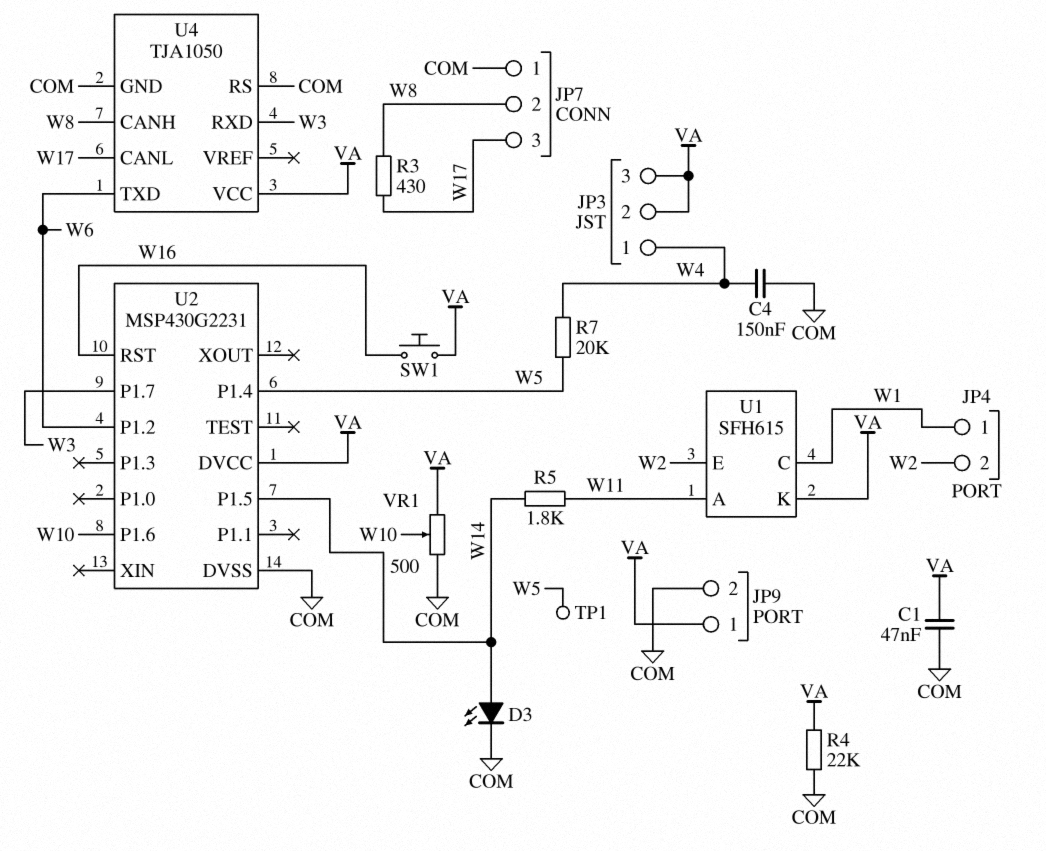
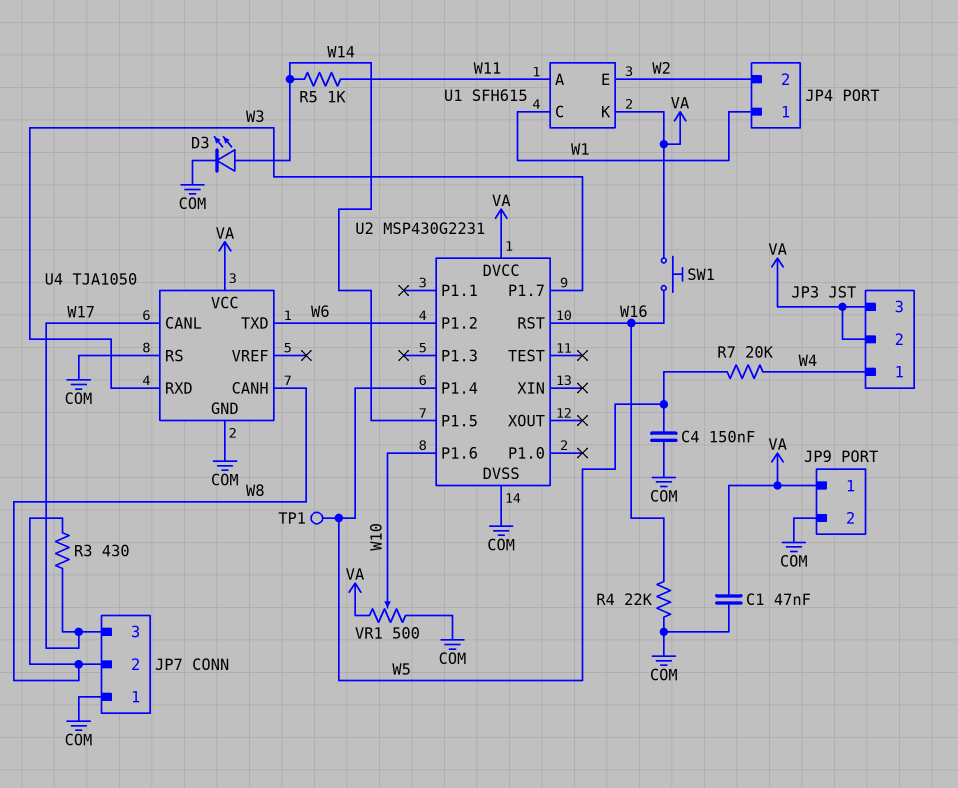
C4: 150nF (COM, W4) -> 150nF (COM, W5)
R4: 22k (COM, VA) -> 22k (COM, W16)
R5: 1.8k (W11, W14) -> 1k (W11, W14)

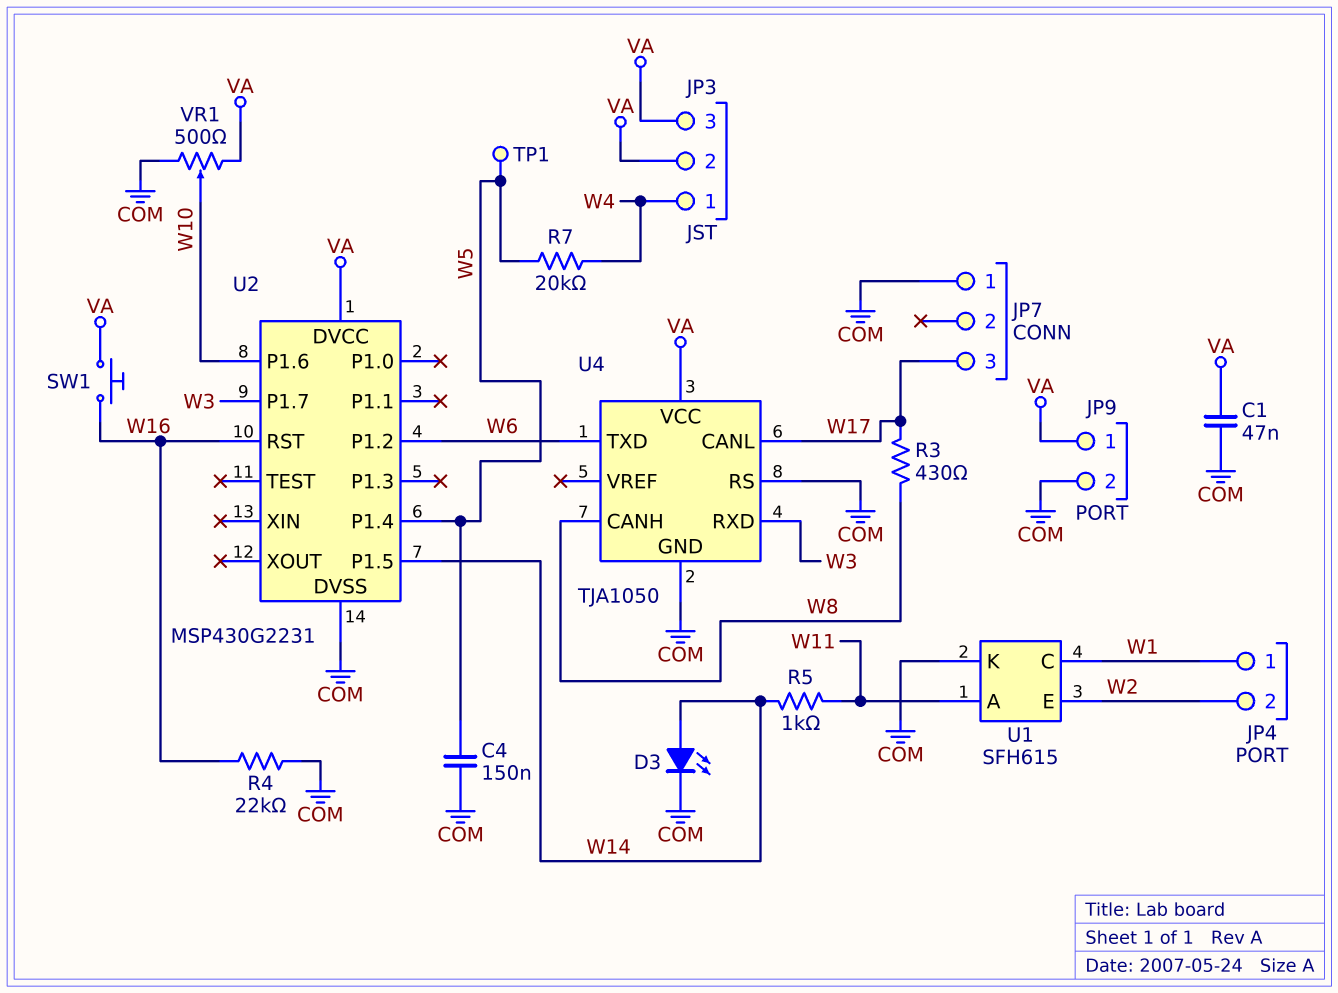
JP7 pin 2: W8 -> none
U1 pin K: VA -> COM

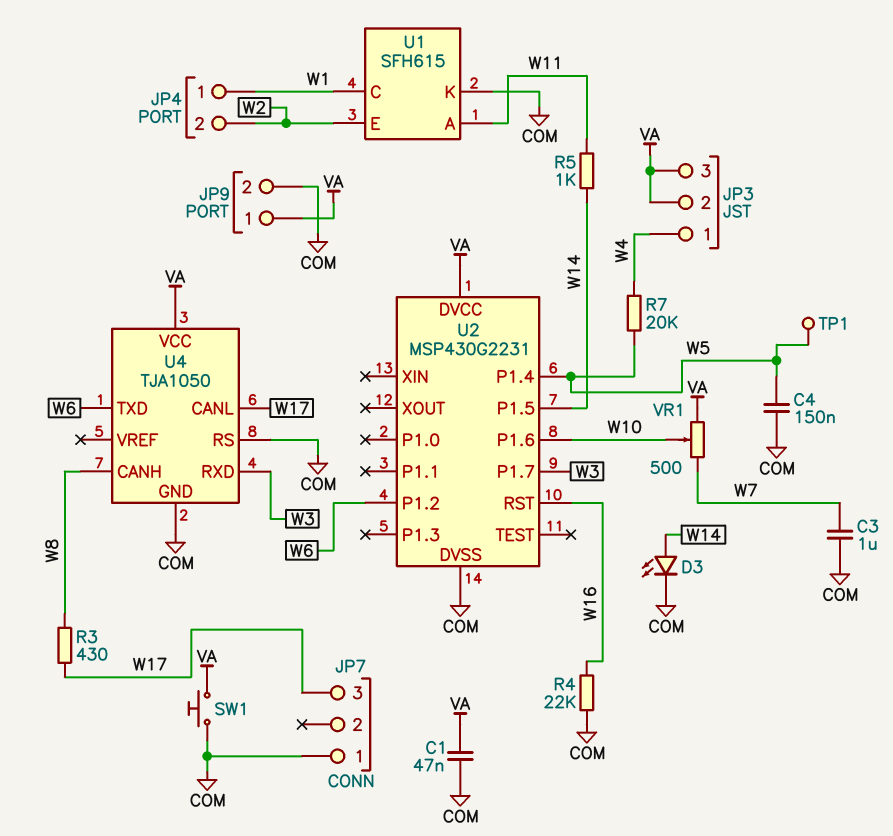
C3: none -> 1uF (COM, W7)
SW1: button (VA, W16) -> button (COM, VA)
VR1: 500 (COM, VA, wiper W10) -> 500 (VA, W7, wiper W10)

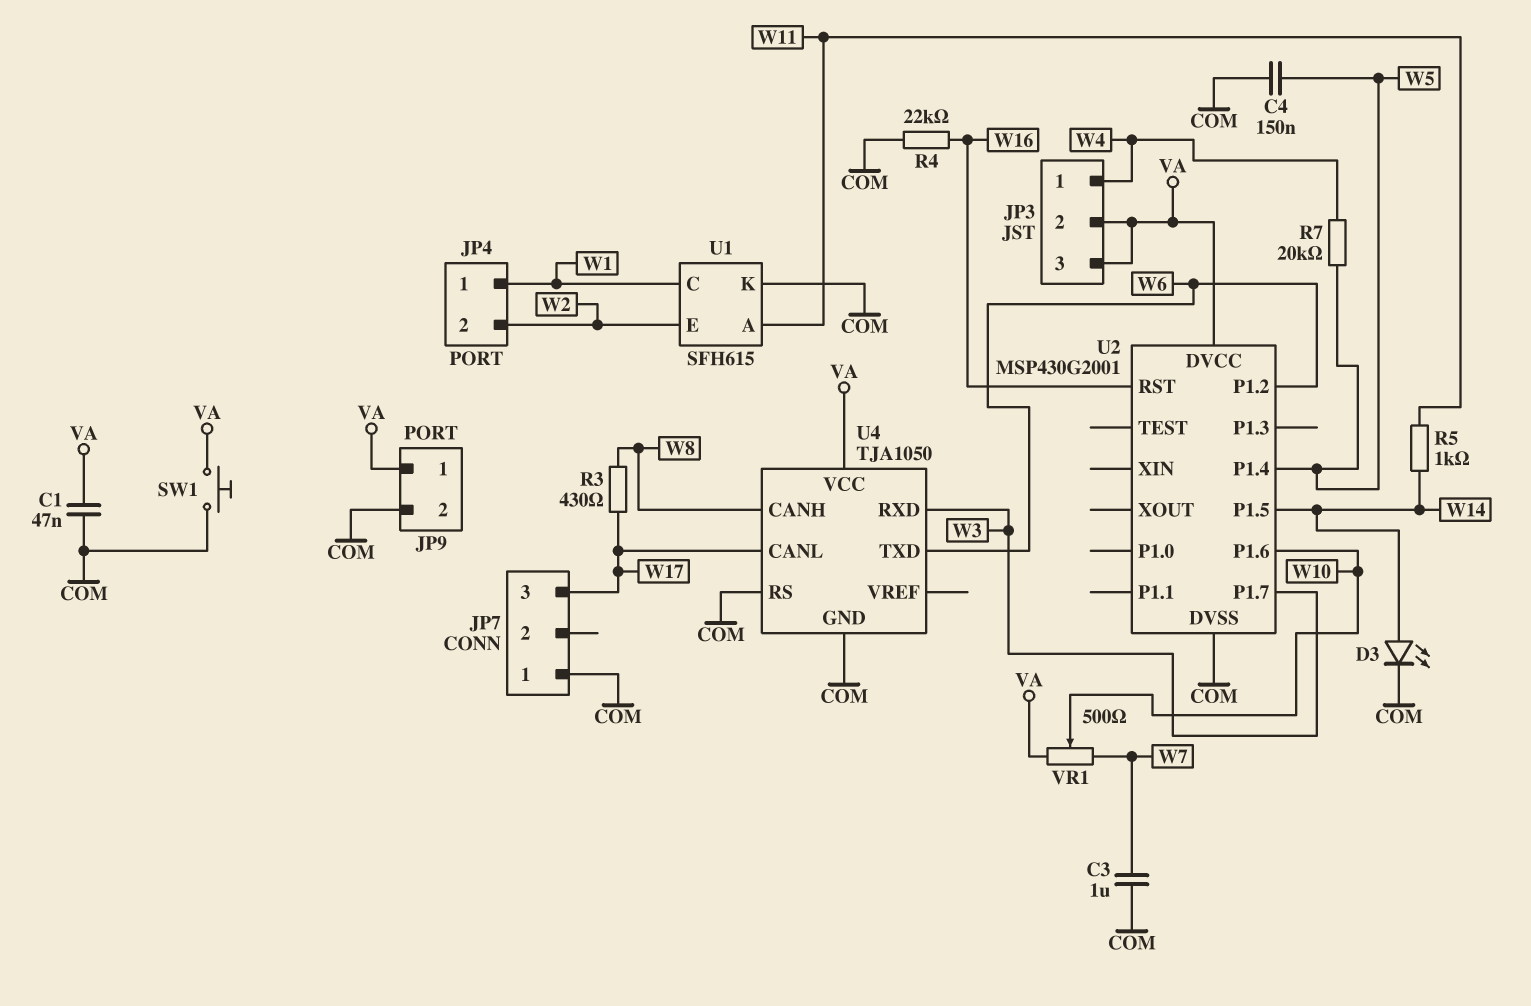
TP1: test point (W5) -> none
U2: MSP430G2231 -> MSP430G2001

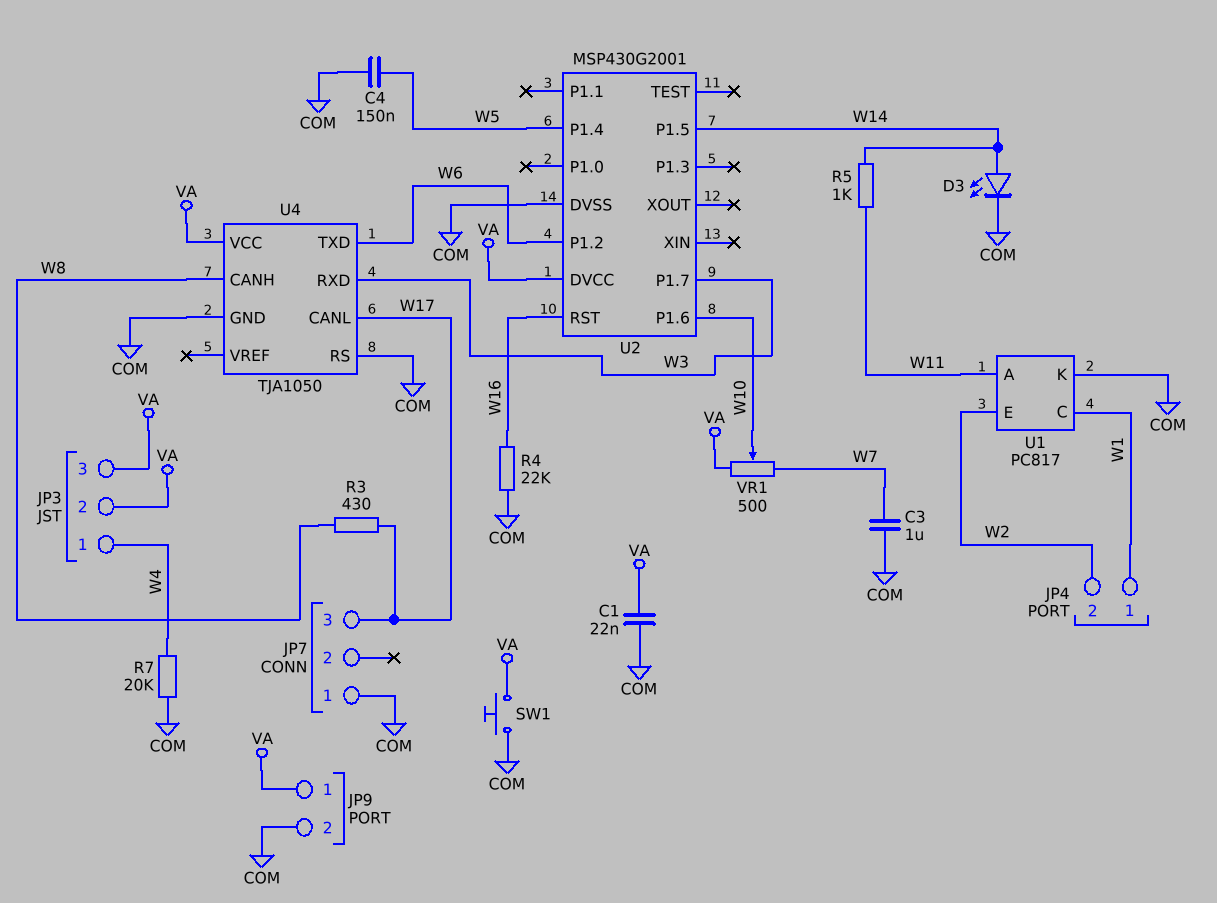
C1: 47nF (COM, VA) -> 22nF (COM, VA)
R7: 20k (W4, W5) -> 20k (COM, W4)
U1: SFH615 -> PC817

